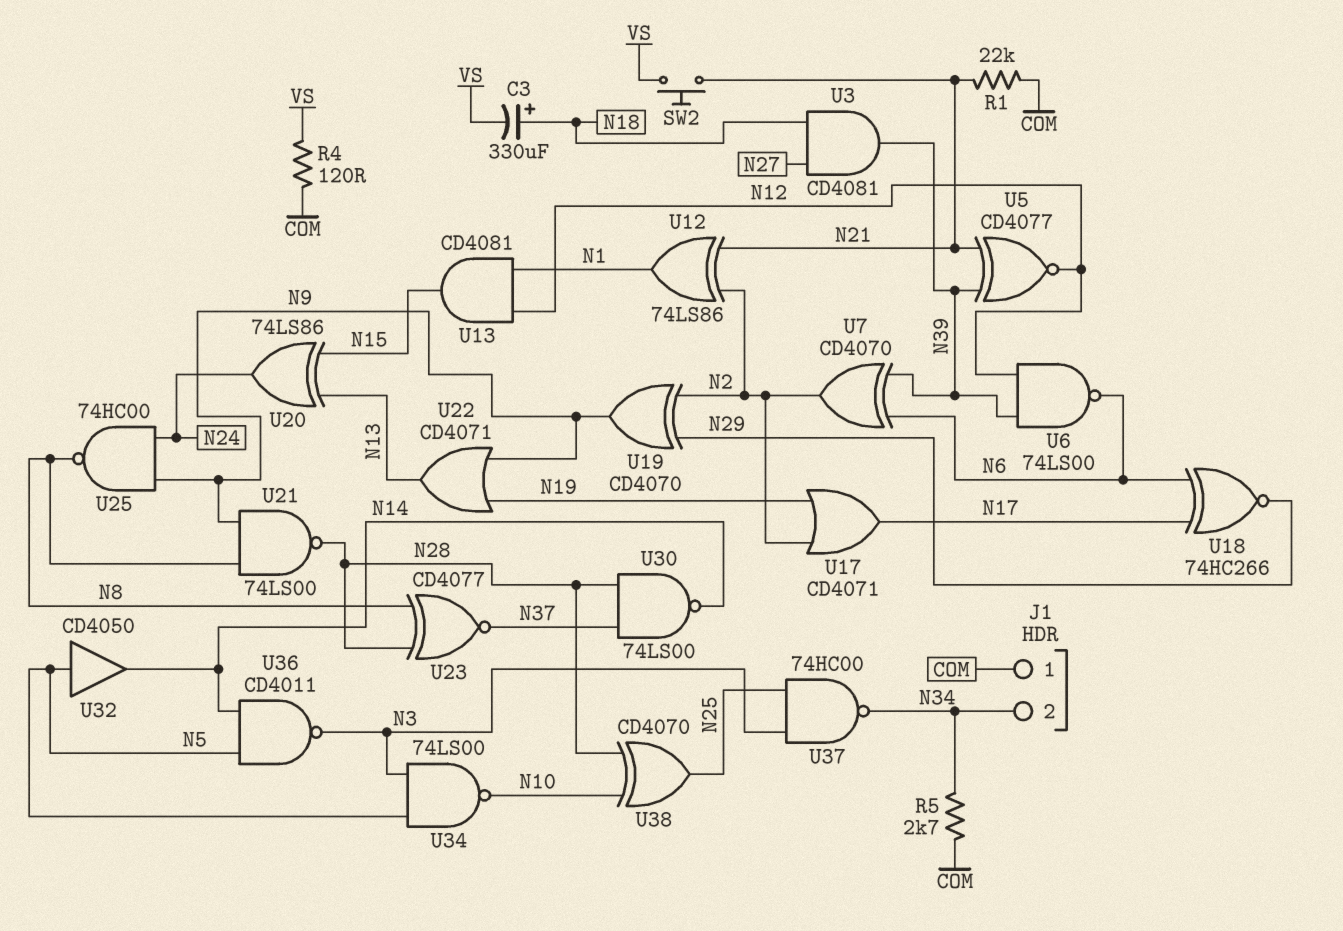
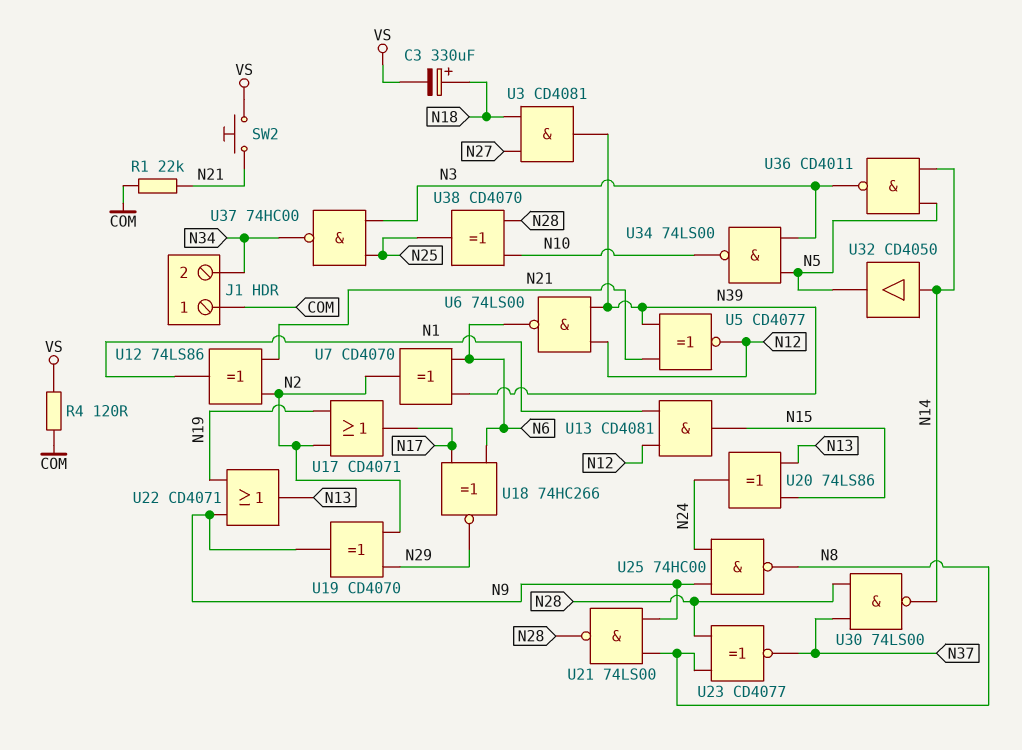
R5: 2.7k (COM, N34) -> none
U32: buffer CD4050 (in N5, out N14) -> buffer CD4050 (in N14, out N5)

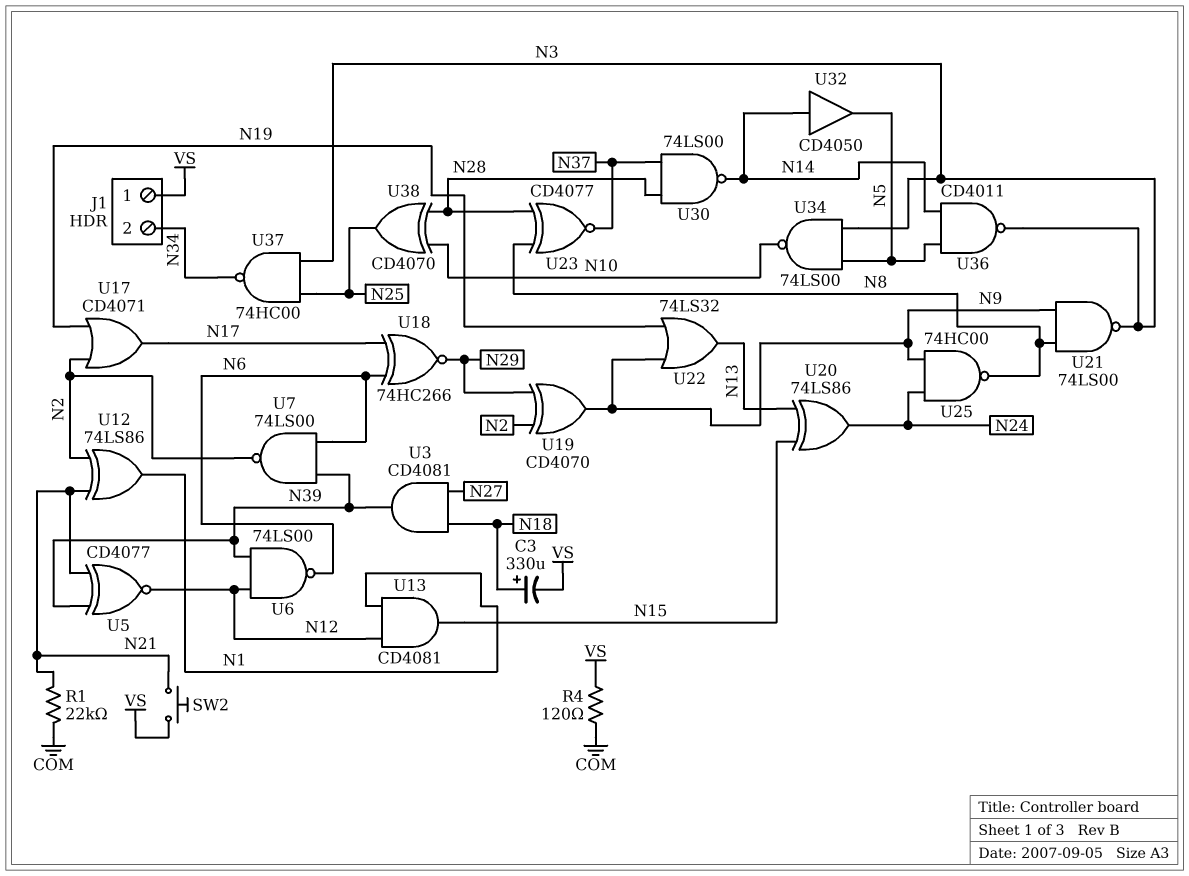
J1 pin 1: COM -> VS
U7: XOR CD4070 (in N6, in N39, out N2) -> NAND 74LS00 (in N6, in N39, out N2)
U21: NAND 74LS00 (in N8, in N9, out N28) -> NAND 74LS00 (in N8, in N9, out N3)
U22: OR CD4071 (in N9, in N19, out N13) -> OR 74LS32 (in N9, in N19, out N13)

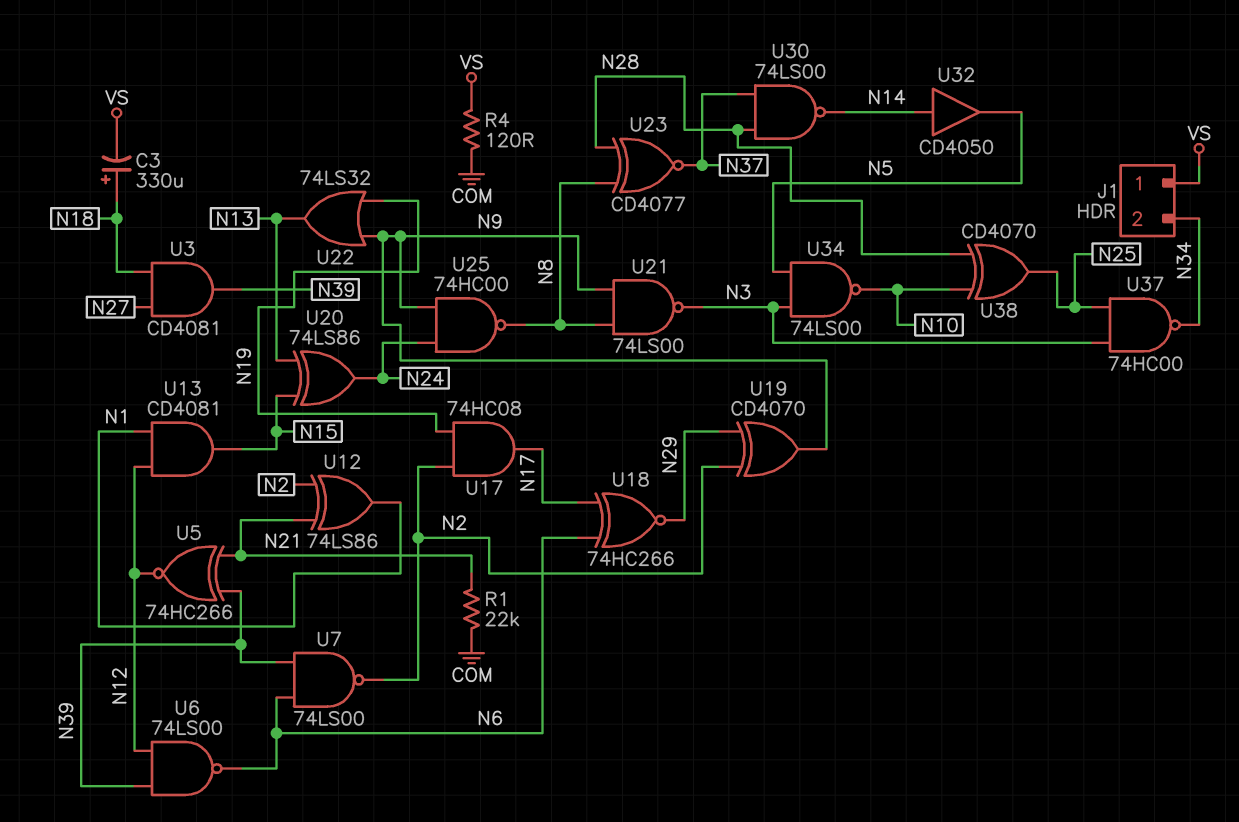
SW2: button (N21, VS) -> none
U5: XNOR CD4077 (in N21, in N39, out N12) -> XNOR 74HC266 (in N21, in N39, out N12)
U17: OR CD4071 (in N2, in N19, out N17) -> AND 74HC08 (in N2, in N19, out N17)
U36: NAND CD4011 (in N5, in N14, out N3) -> none

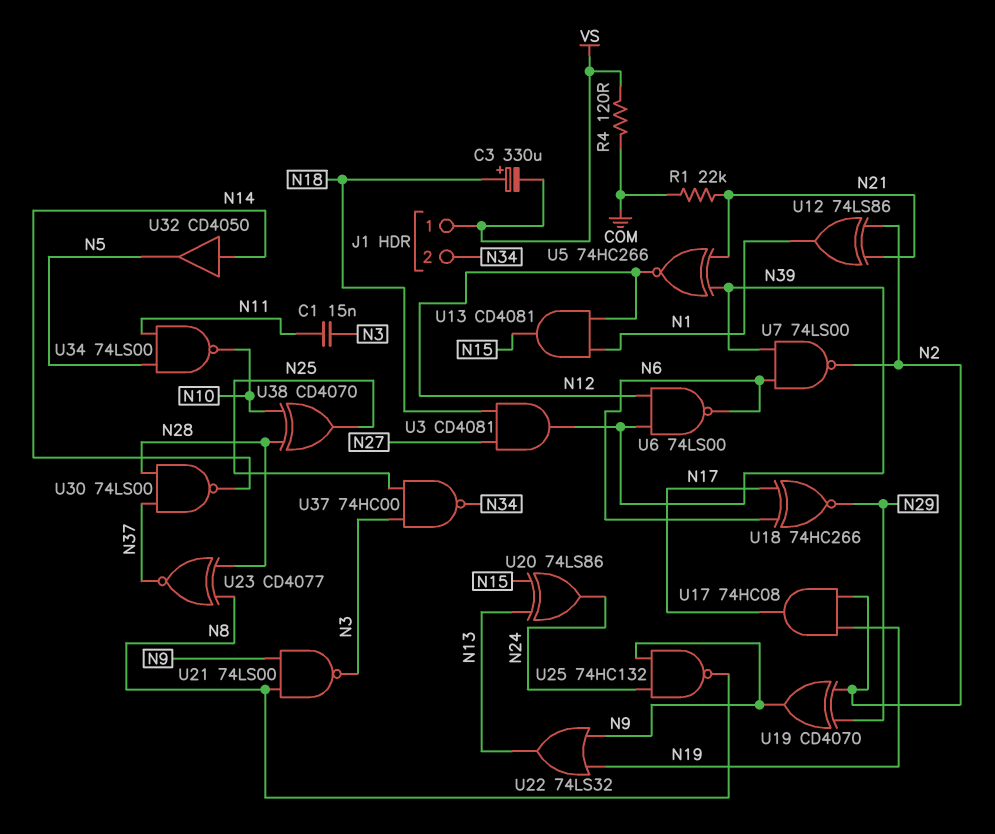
C1: none -> 15nF (N3, N11)
U25: NAND 74HC00 (in N9, in N24, out N8) -> NAND 74HC132 (in N9, in N24, out N8)
U34: NAND 74LS00 (in N3, in N5, out N10) -> NAND 74LS00 (in N5, in N11, out N10)

